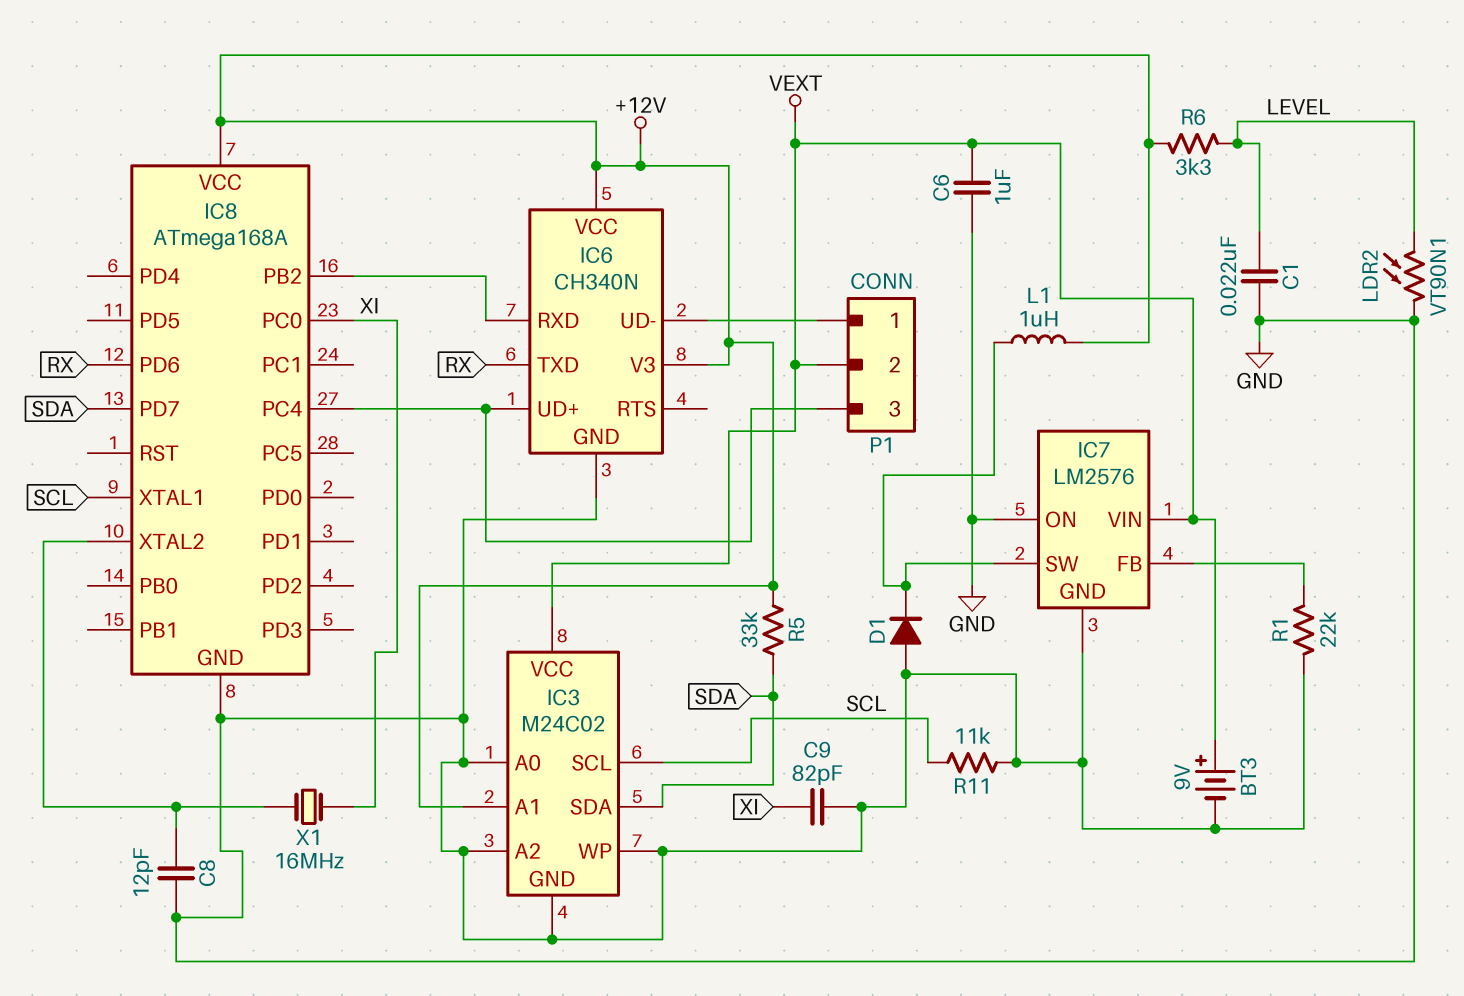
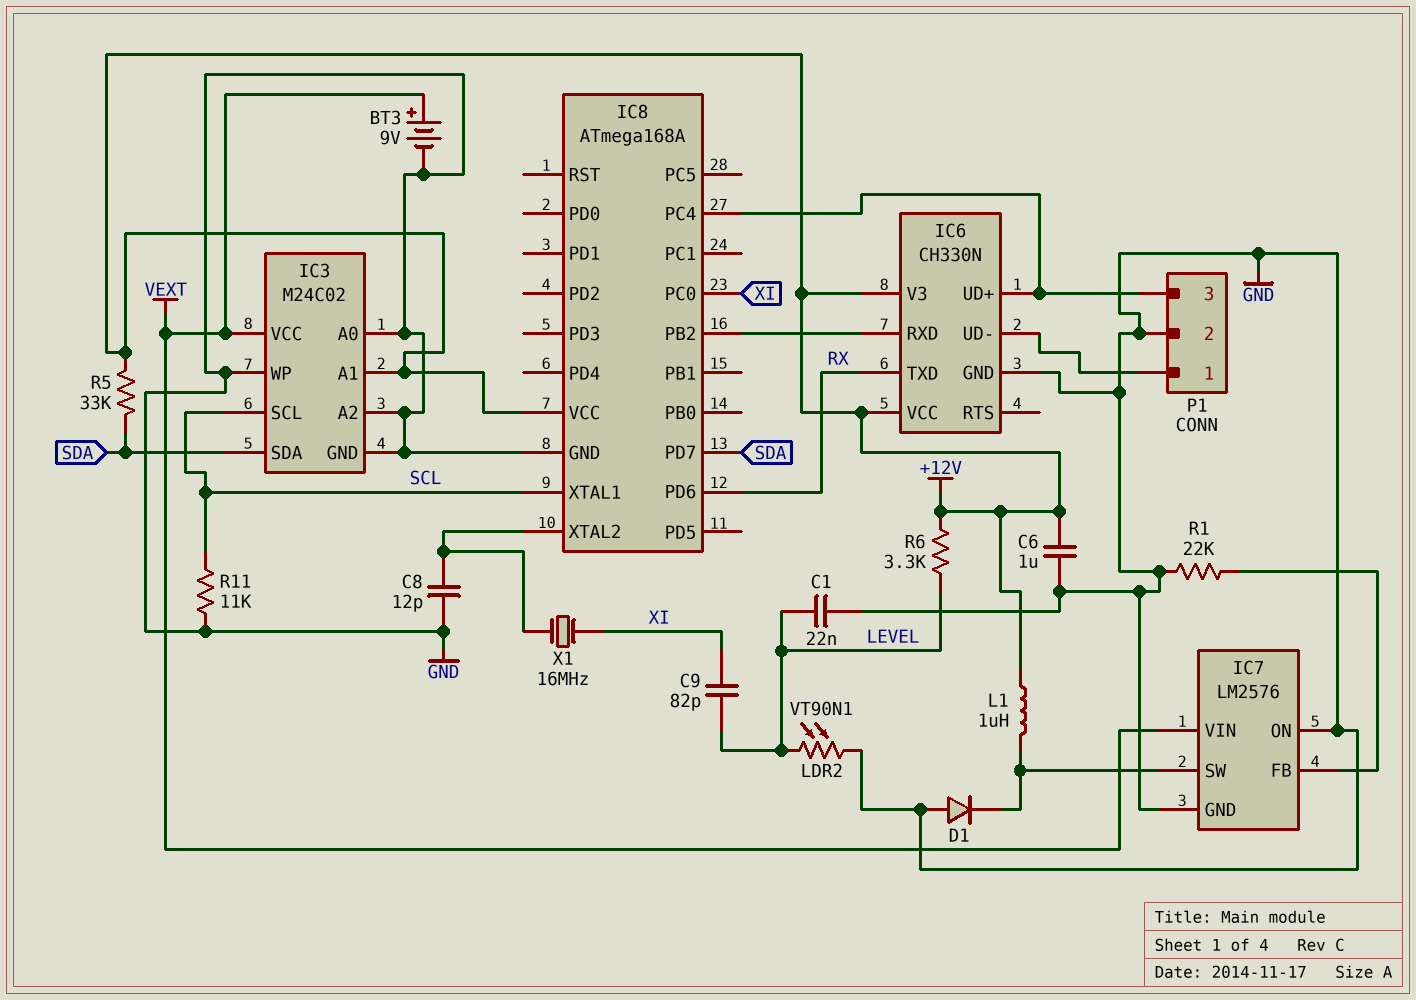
C6: 1uF (GND, VEXT) -> 1uF (+12V, GND)
C9: 82pF (GND, XI) -> 82pF (LEVEL, XI)
IC6: CH340N -> CH330N
P1 pin 2: VEXT -> GND

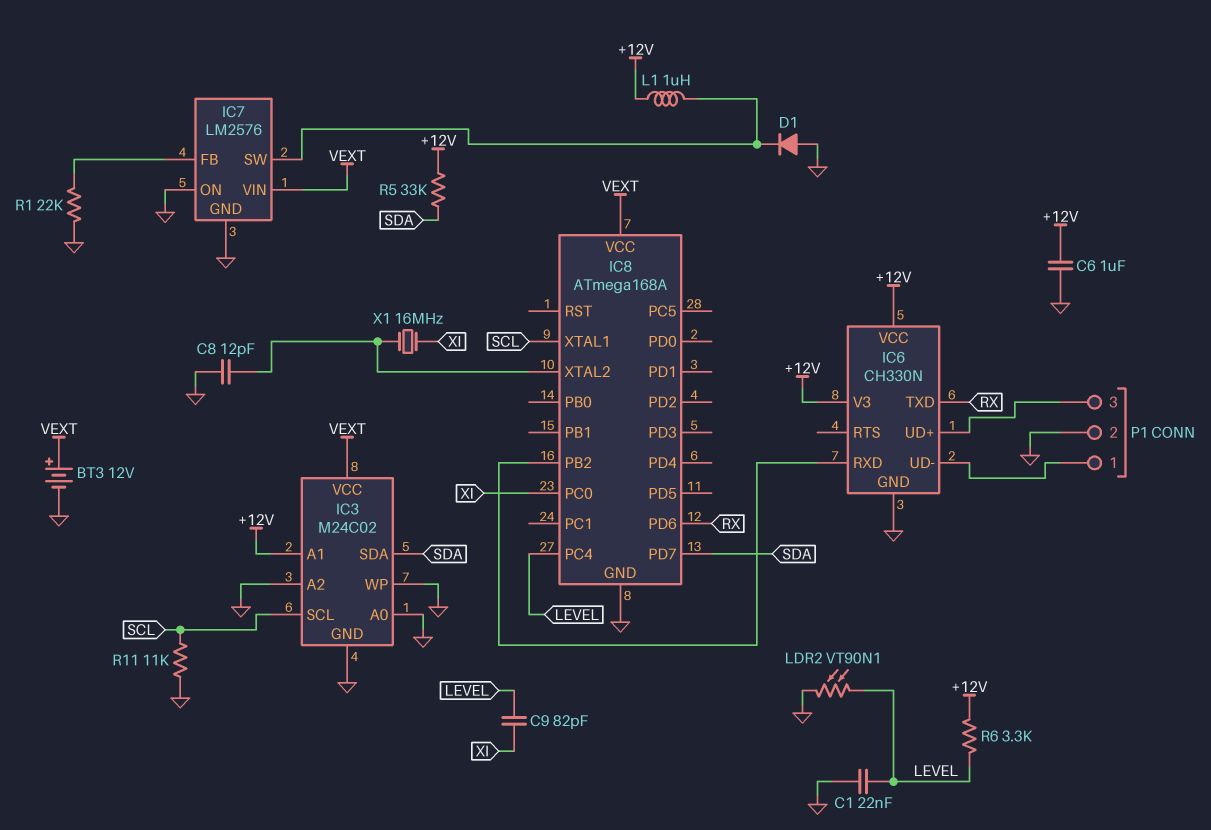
BT3: 9V (plus VEXT, minus GND) -> 12V (plus VEXT, minus GND)
IC8 pin PC4: IC6/UD+ -> LEVEL
IC8 pin VCC: +12V -> VEXT

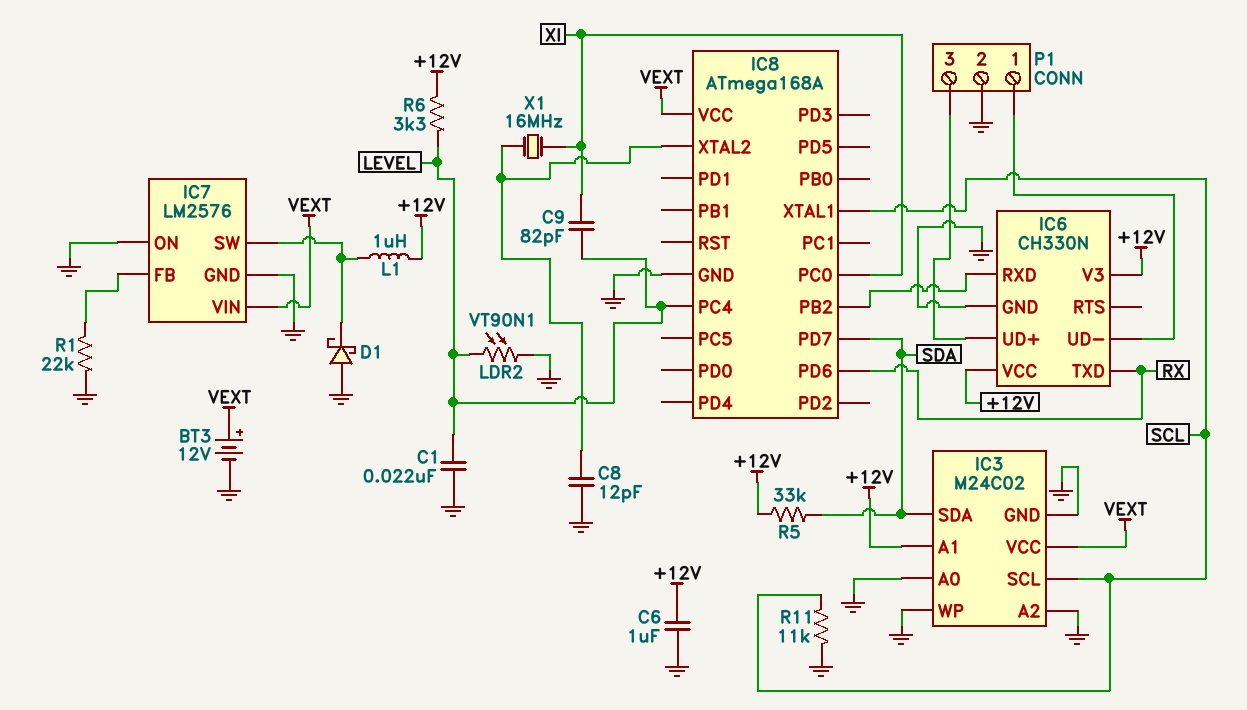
D1: diode (A GND, K IC7/SW) -> schottky (A GND, K IC7/SW)

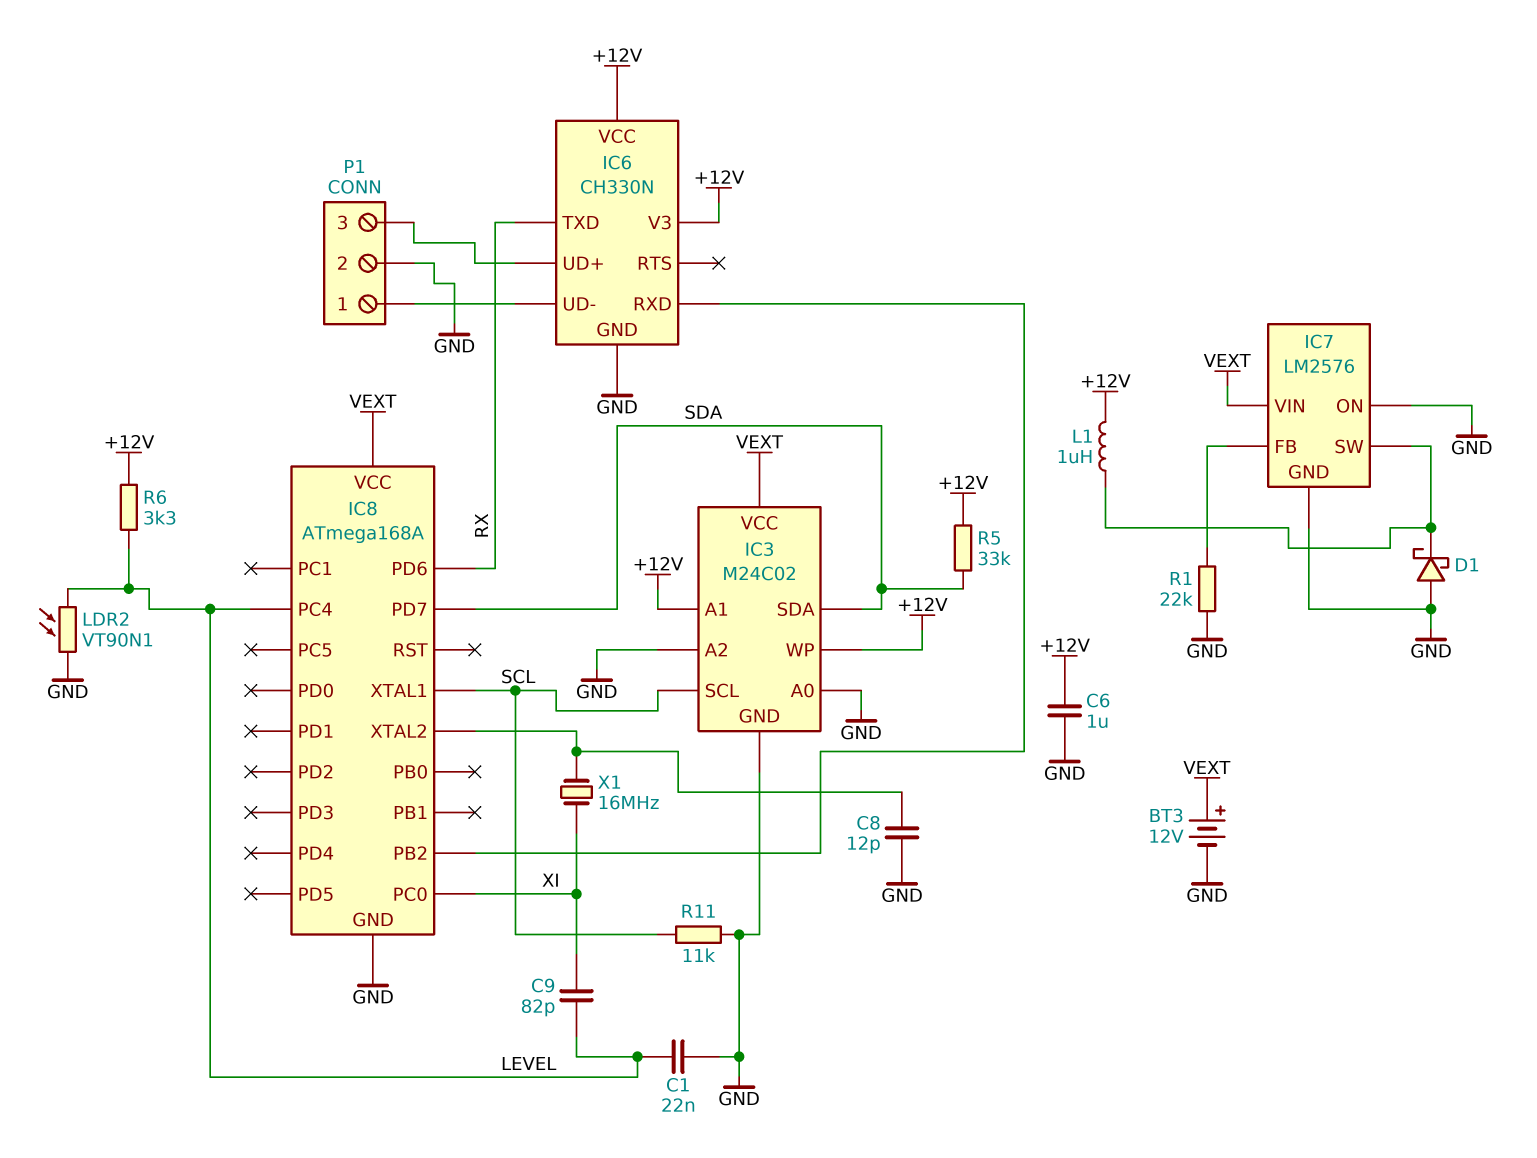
IC3 pin WP: GND -> +12V

